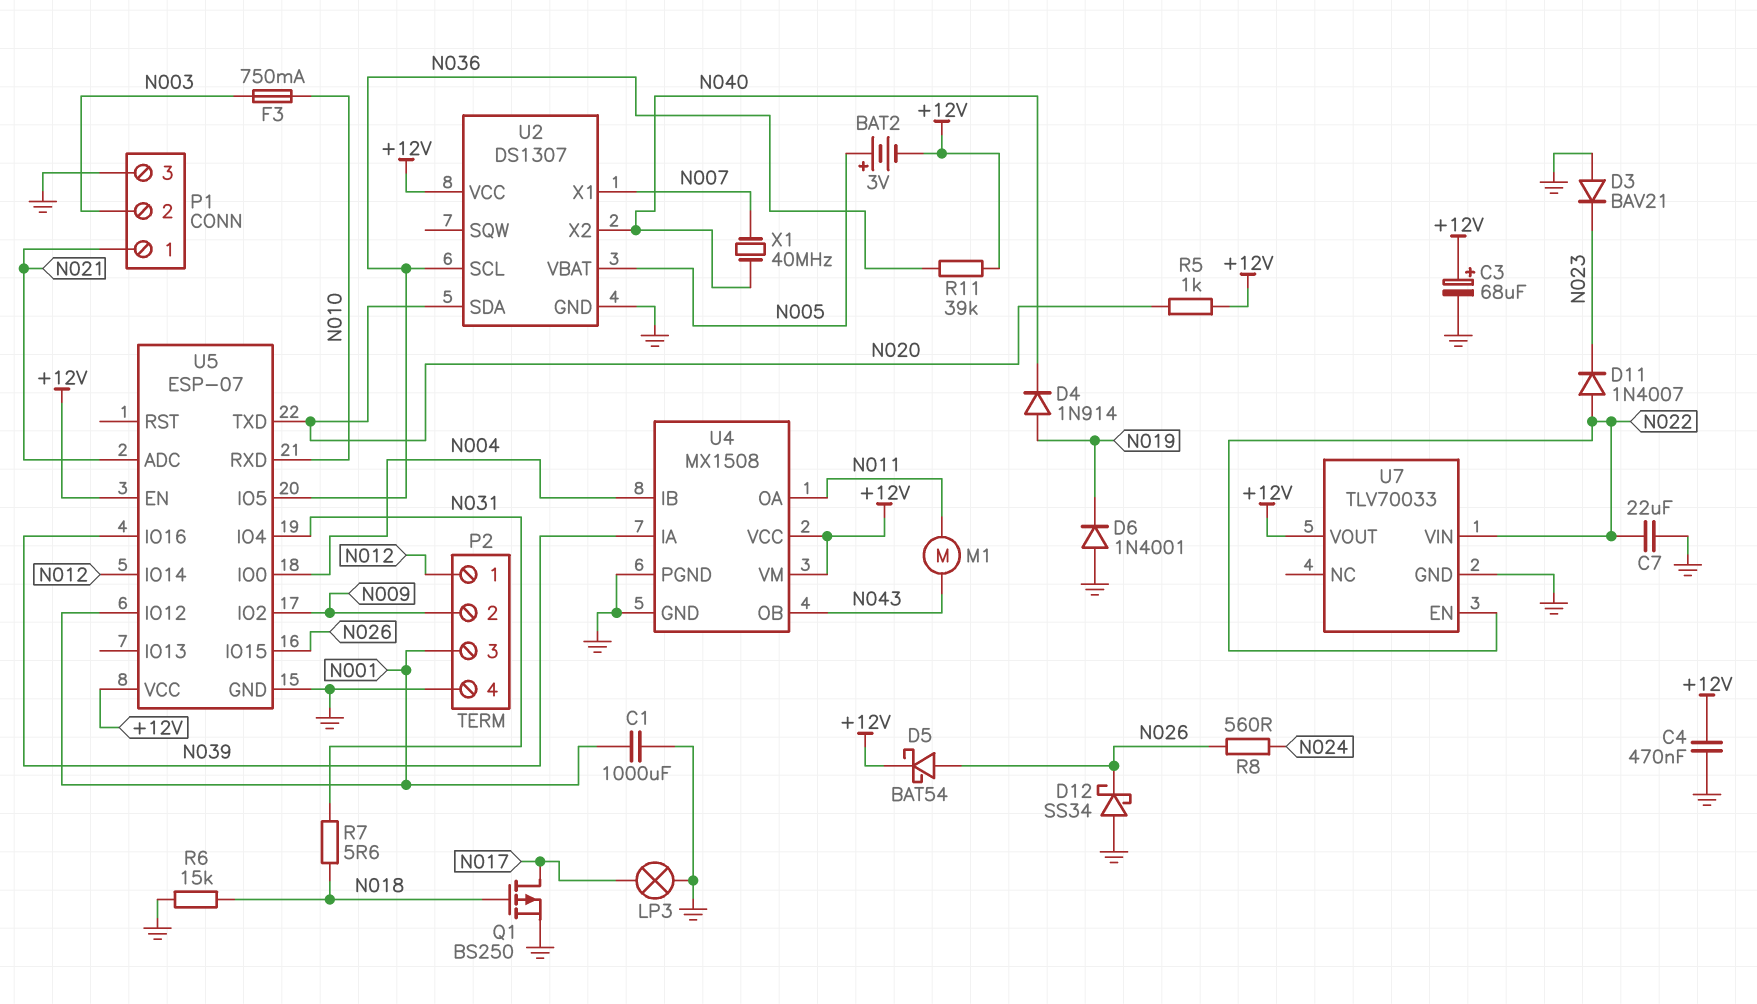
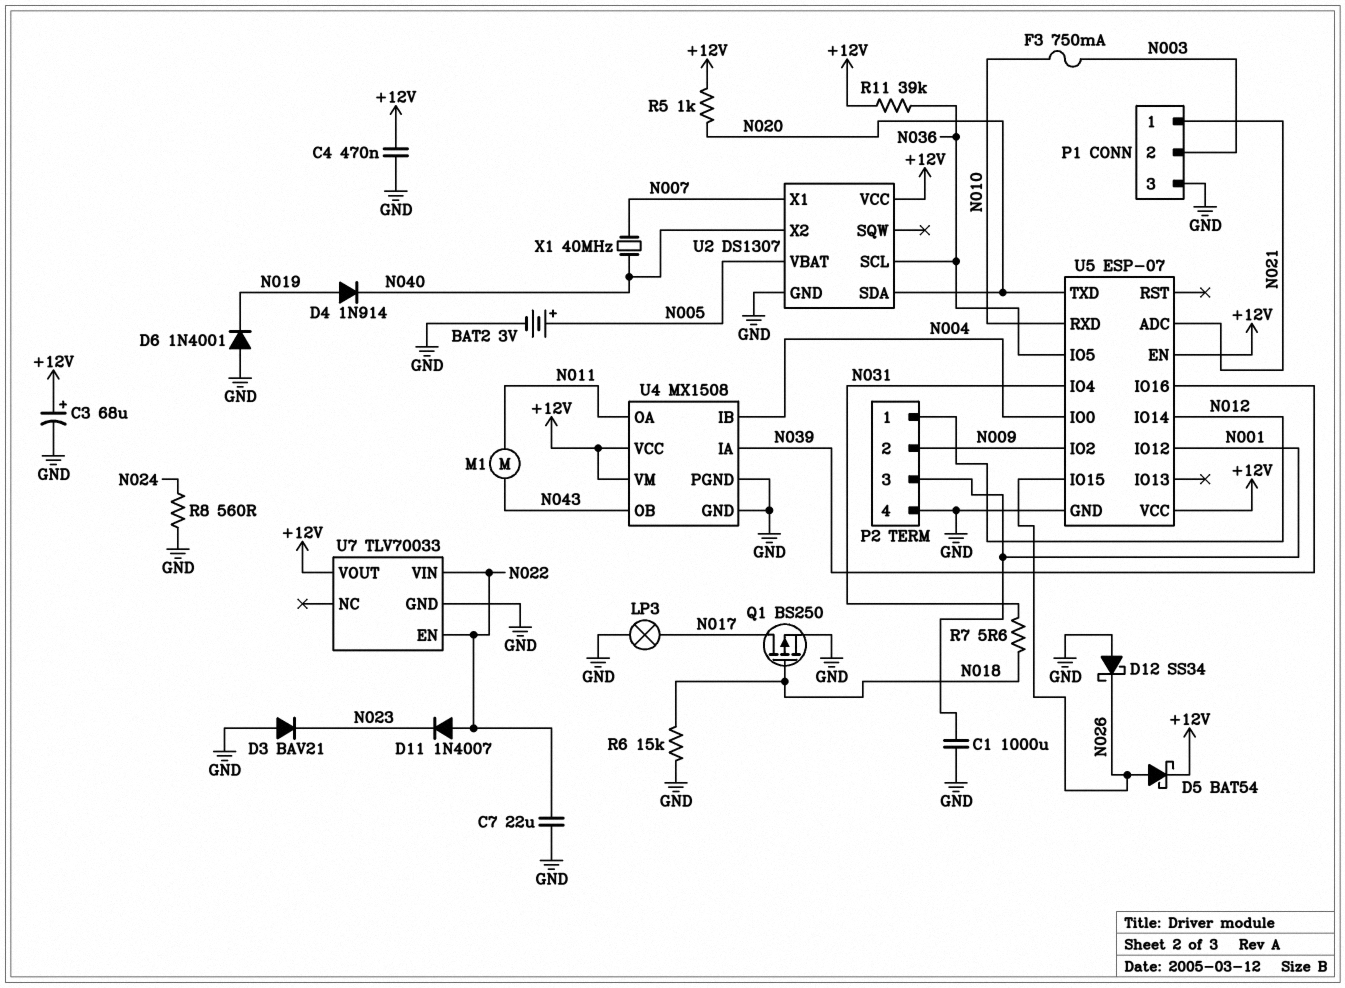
BAT2: 3V (plus N005, minus +12V) -> 3V (plus N005, minus GND)
R8: 560 (N024, N026) -> 560 (GND, N024)

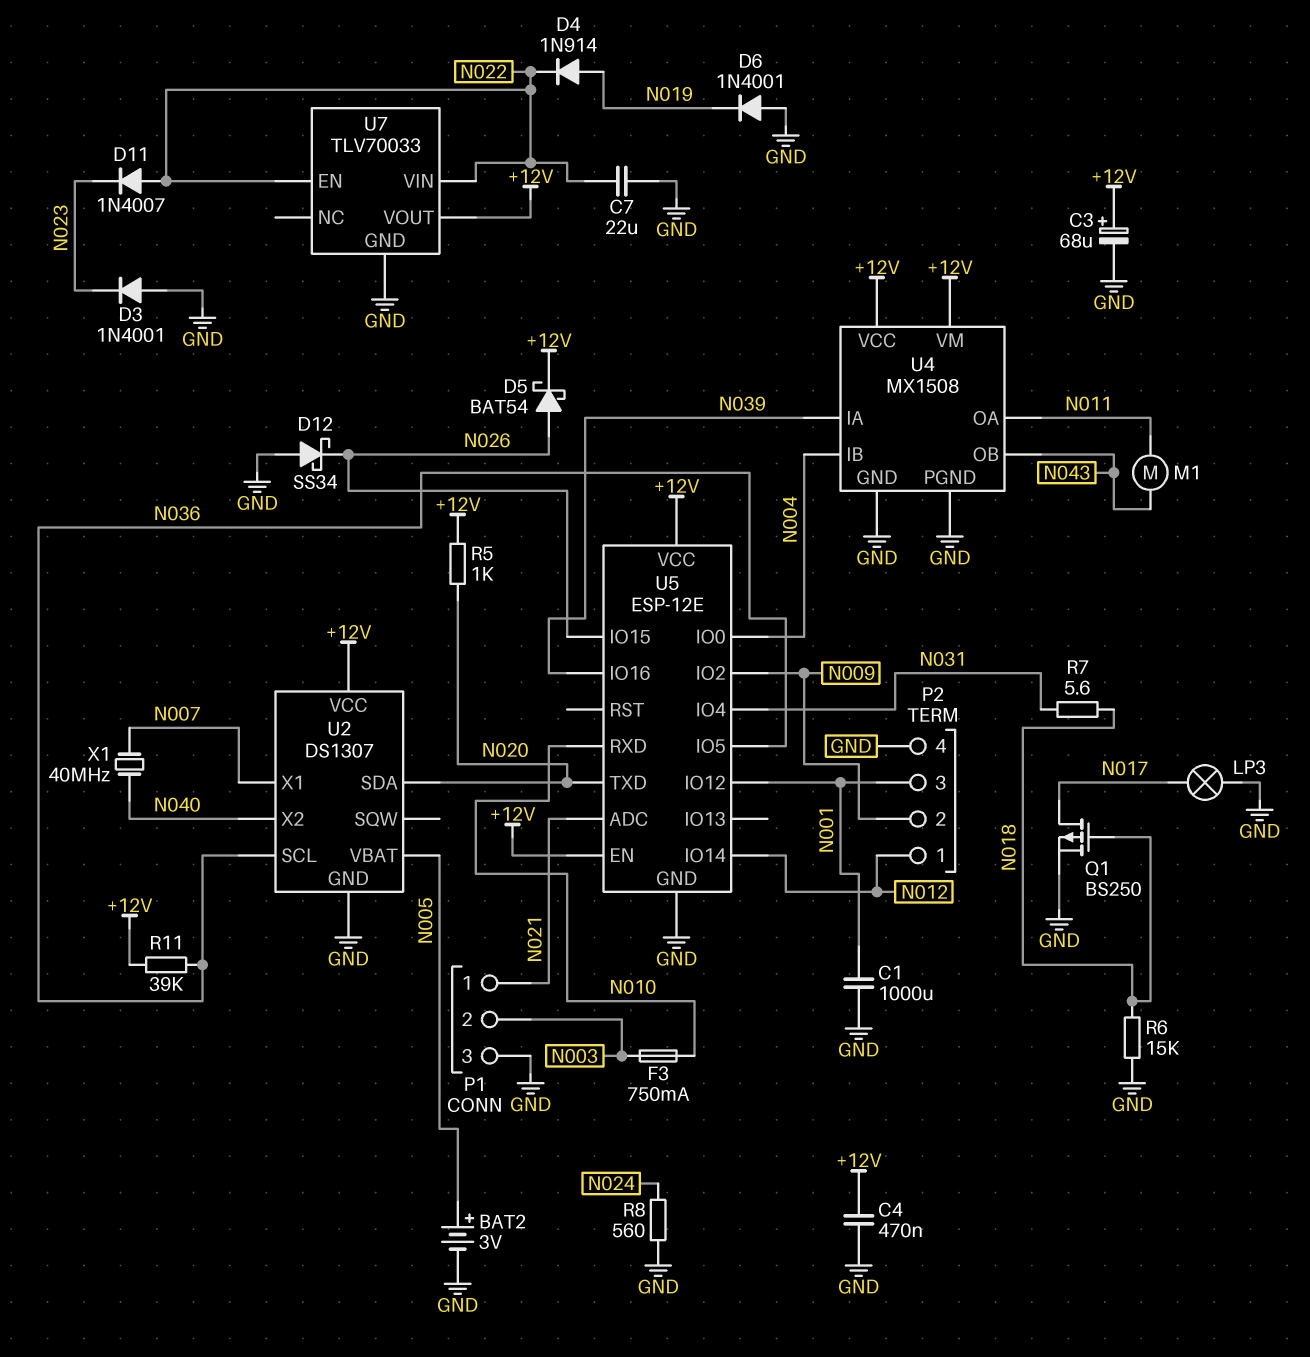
D3: diode BAV21 (A GND, K N023) -> diode 1N4001 (A GND, K N023)
D4: diode 1N914 (A N019, K N040) -> diode 1N914 (A N019, K N022)
U5: ESP-07 -> ESP-12E

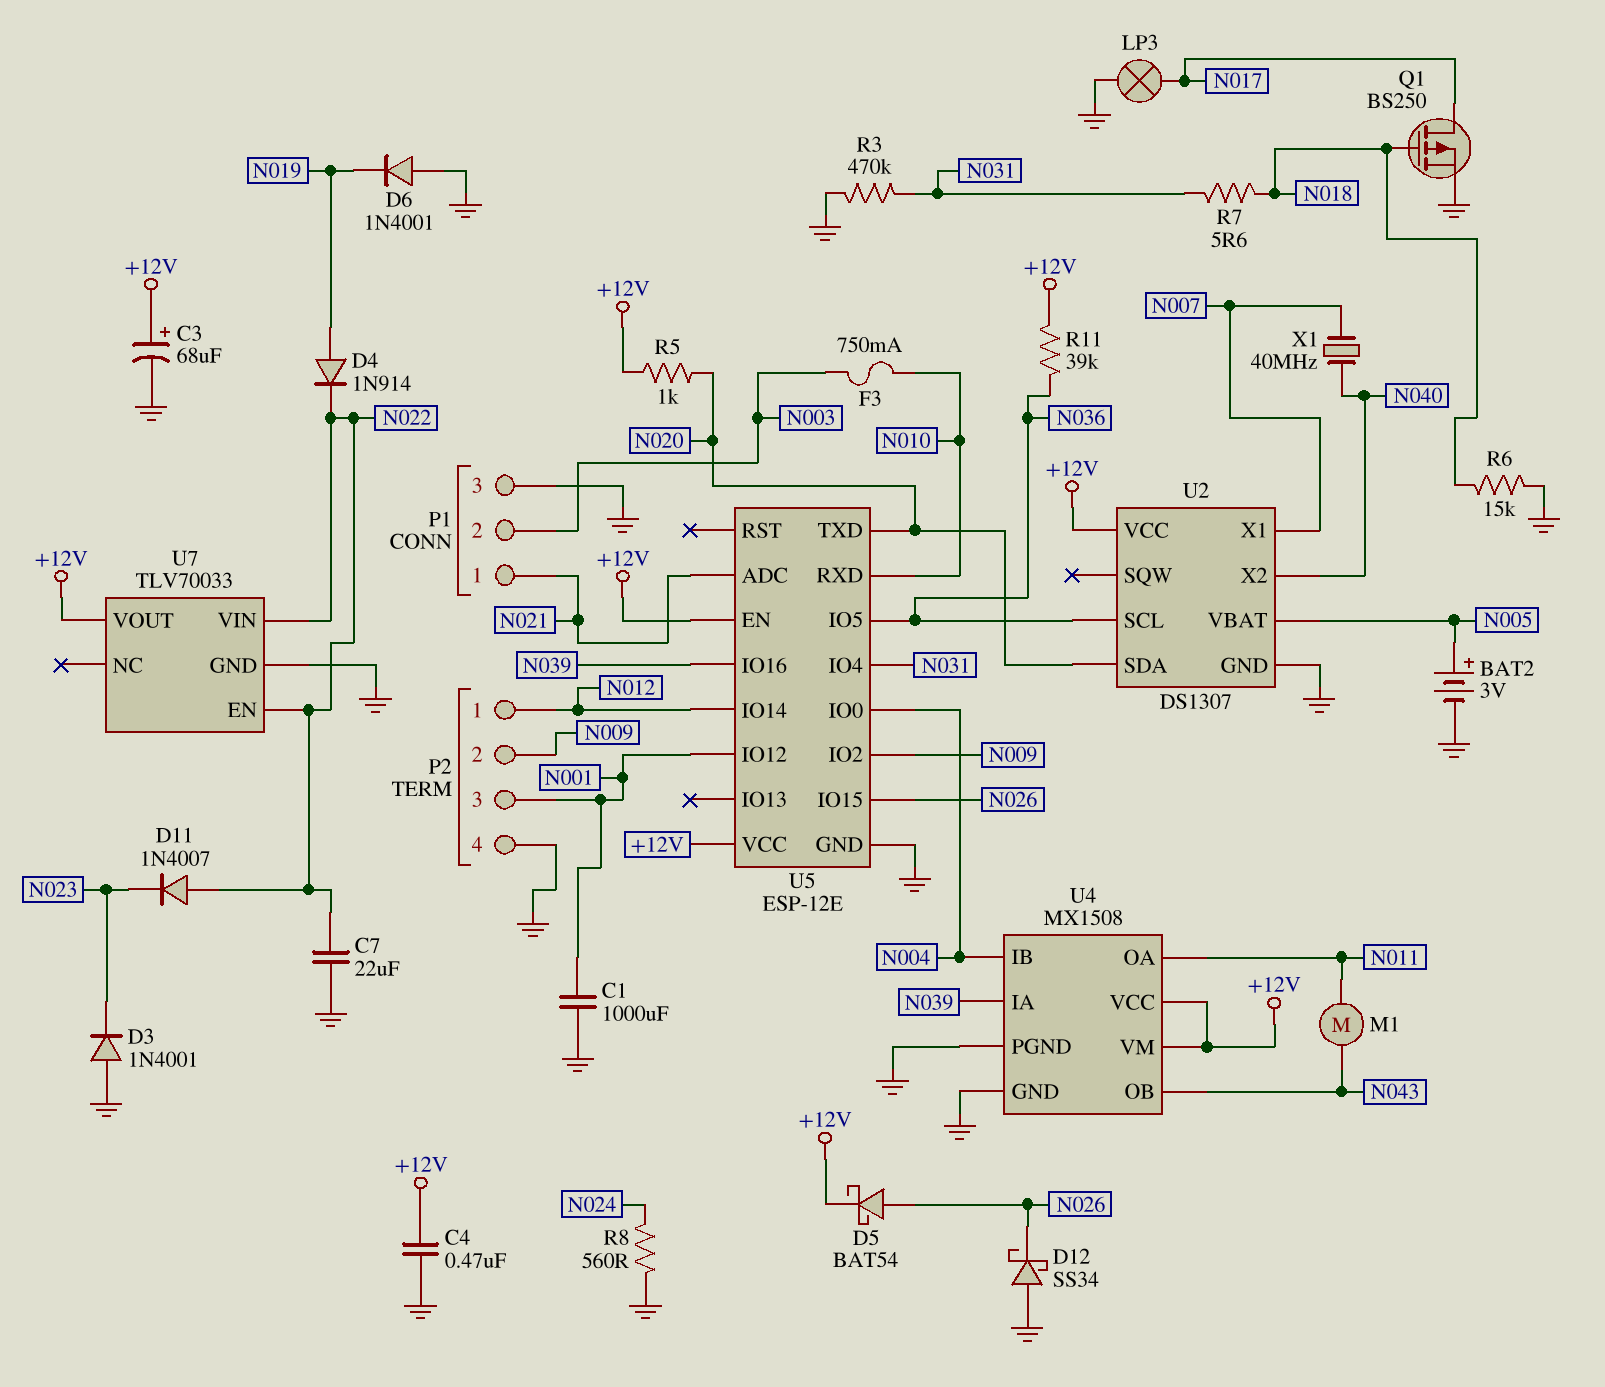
R3: none -> 470k (GND, N031)

